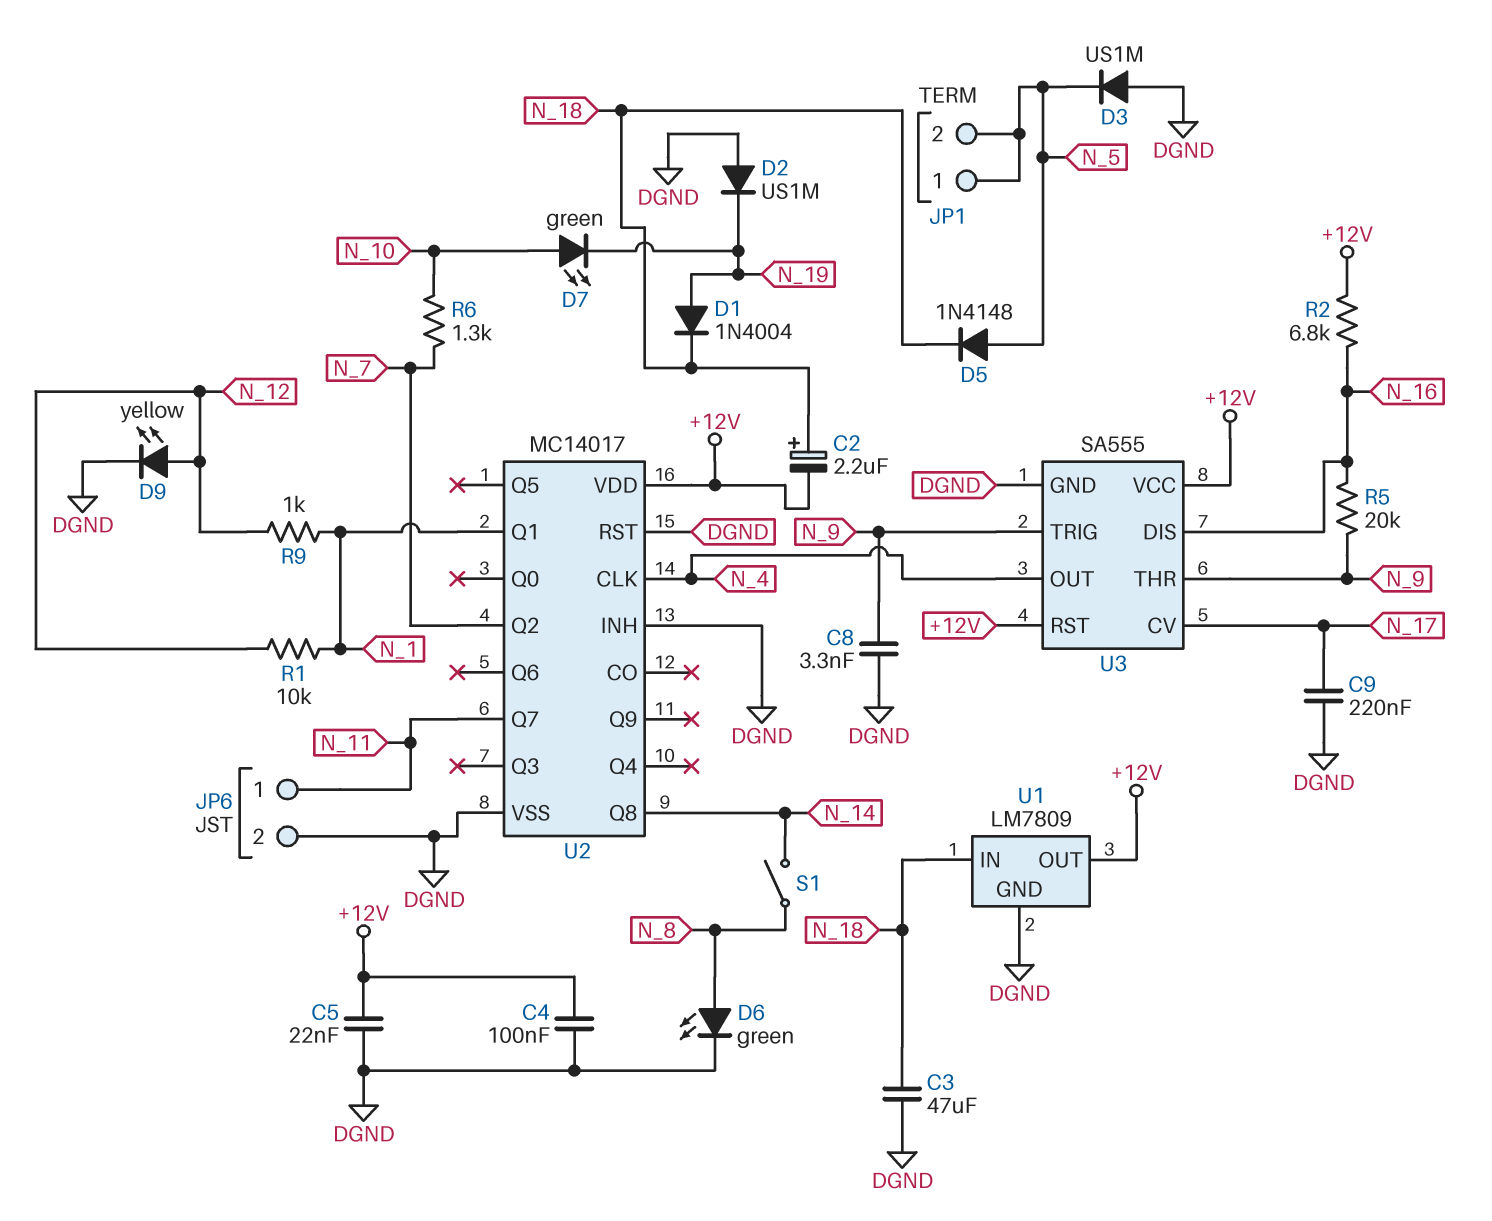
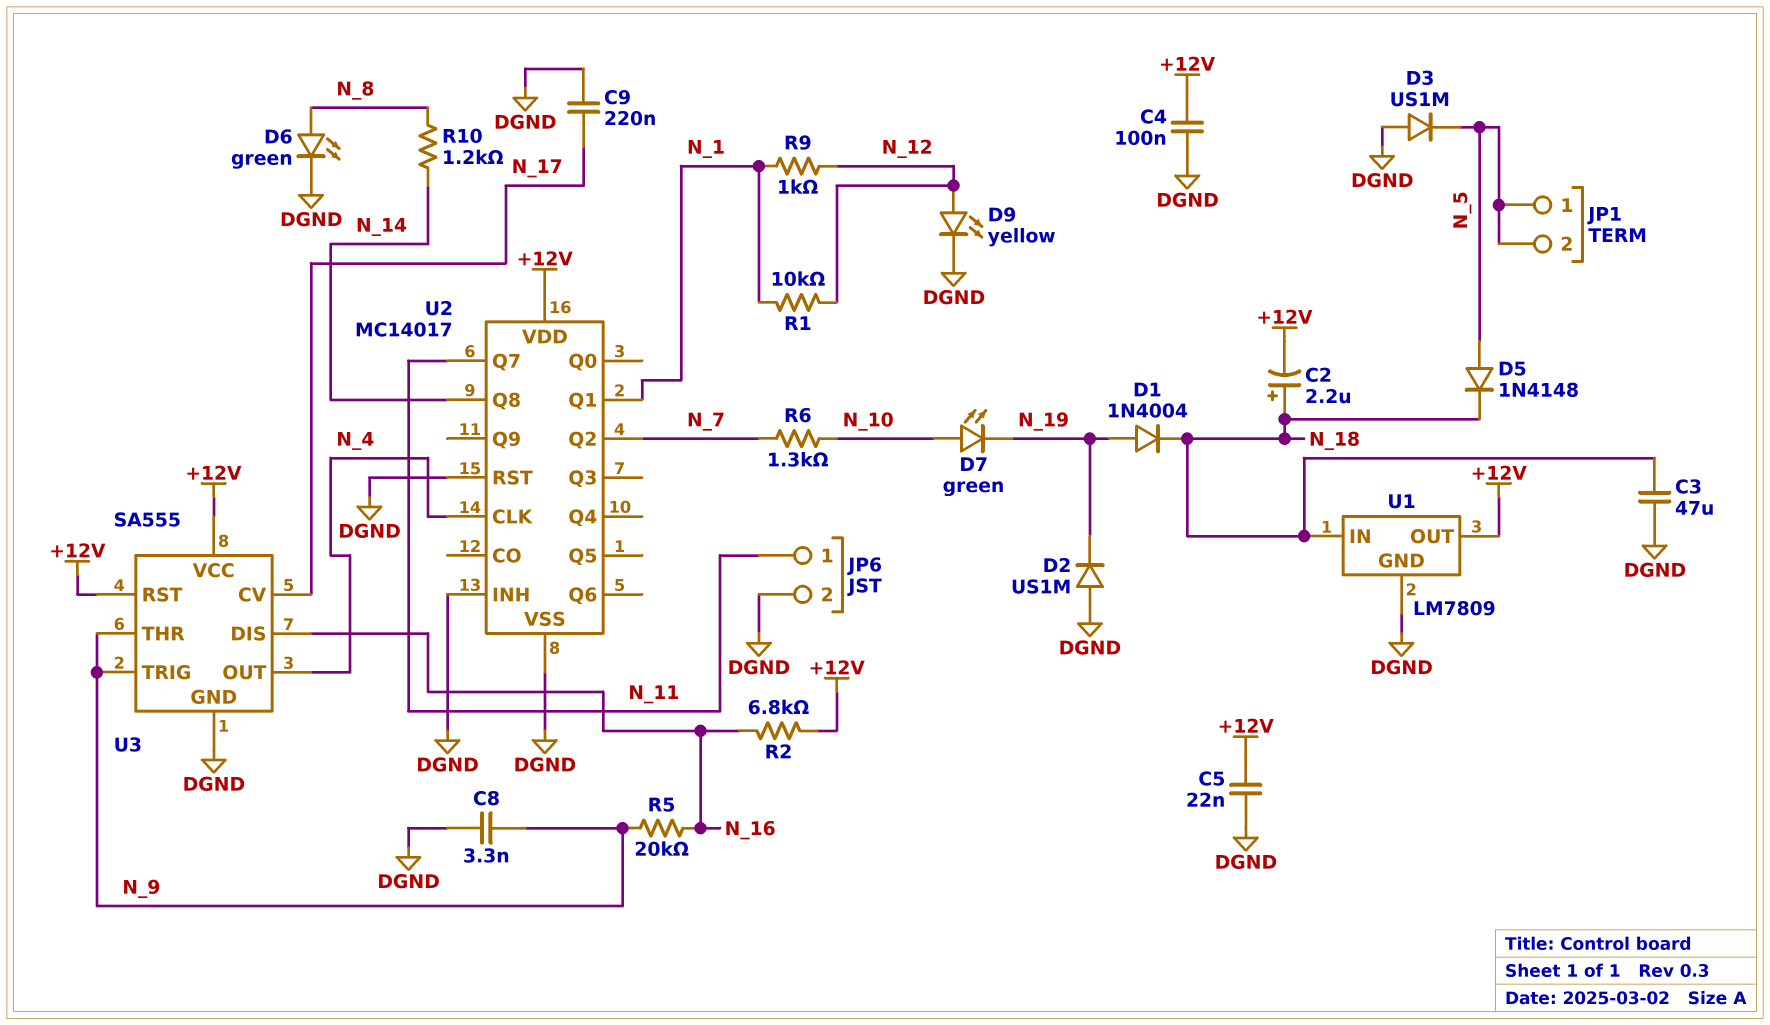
R10: none -> 1.2k (N_8, N_14)
S1: switch (N_8, N_14) -> none

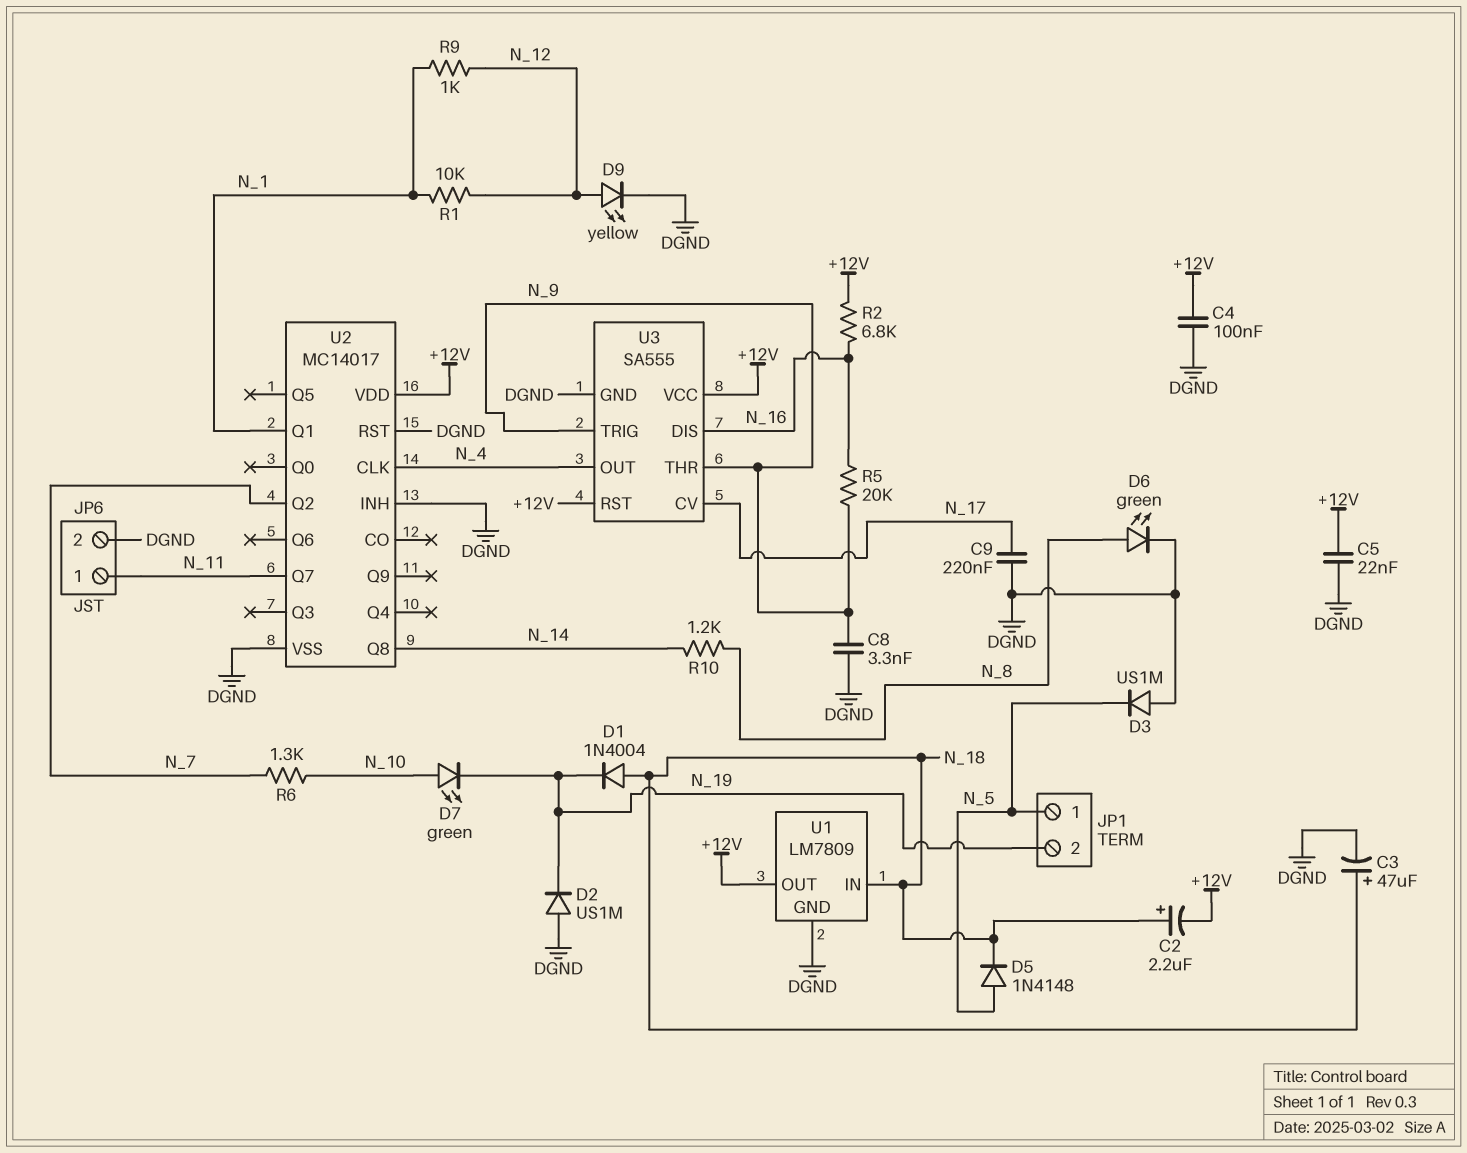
C3: 47uF (DGND, N_18) -> 47uF (plus N_18, minus DGND)
D1: diode 1N4004 (A N_19, K N_18) -> diode 1N4004 (A N_18, K N_19)
JP1 pin 2: N_5 -> N_19

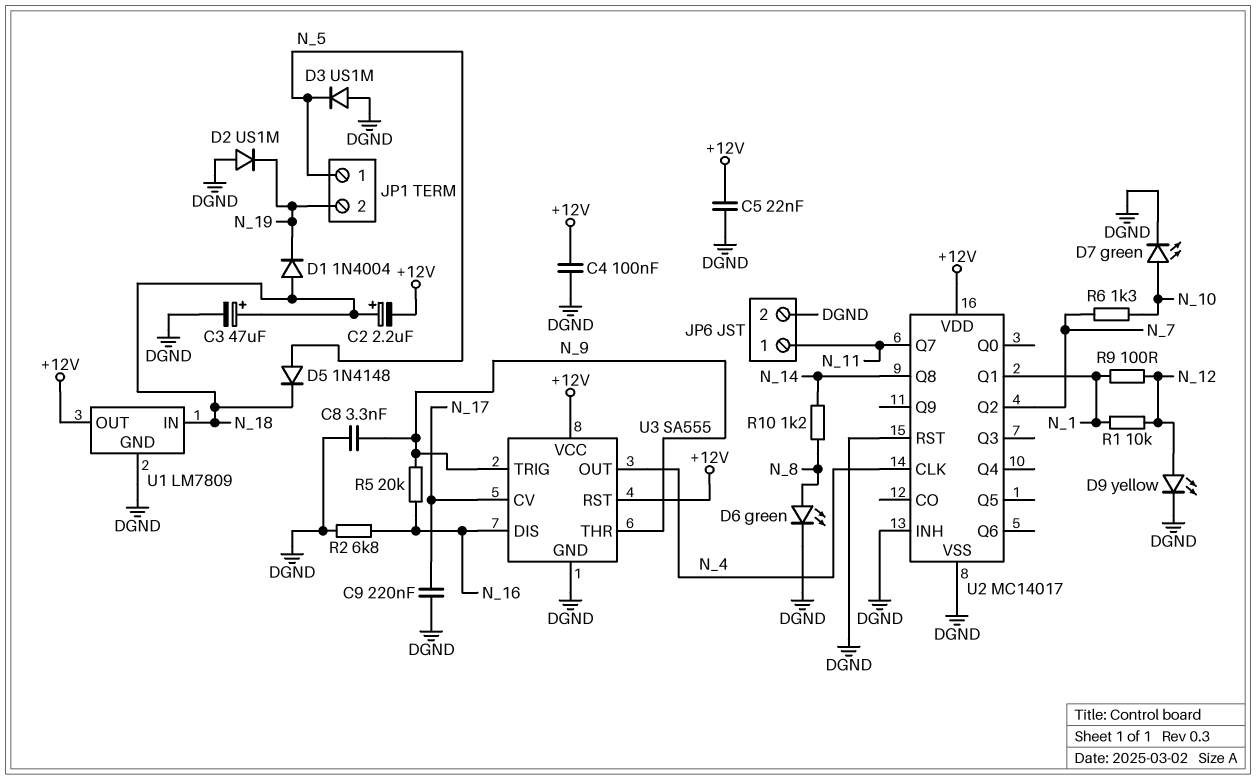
D7: LED green (A N_10, K N_19) -> LED green (A N_10, K DGND)
R2: 6.8k (+12V, N_16) -> 6.8k (DGND, N_16)
R9: 1k (N_1, N_12) -> 100 (N_1, N_12)

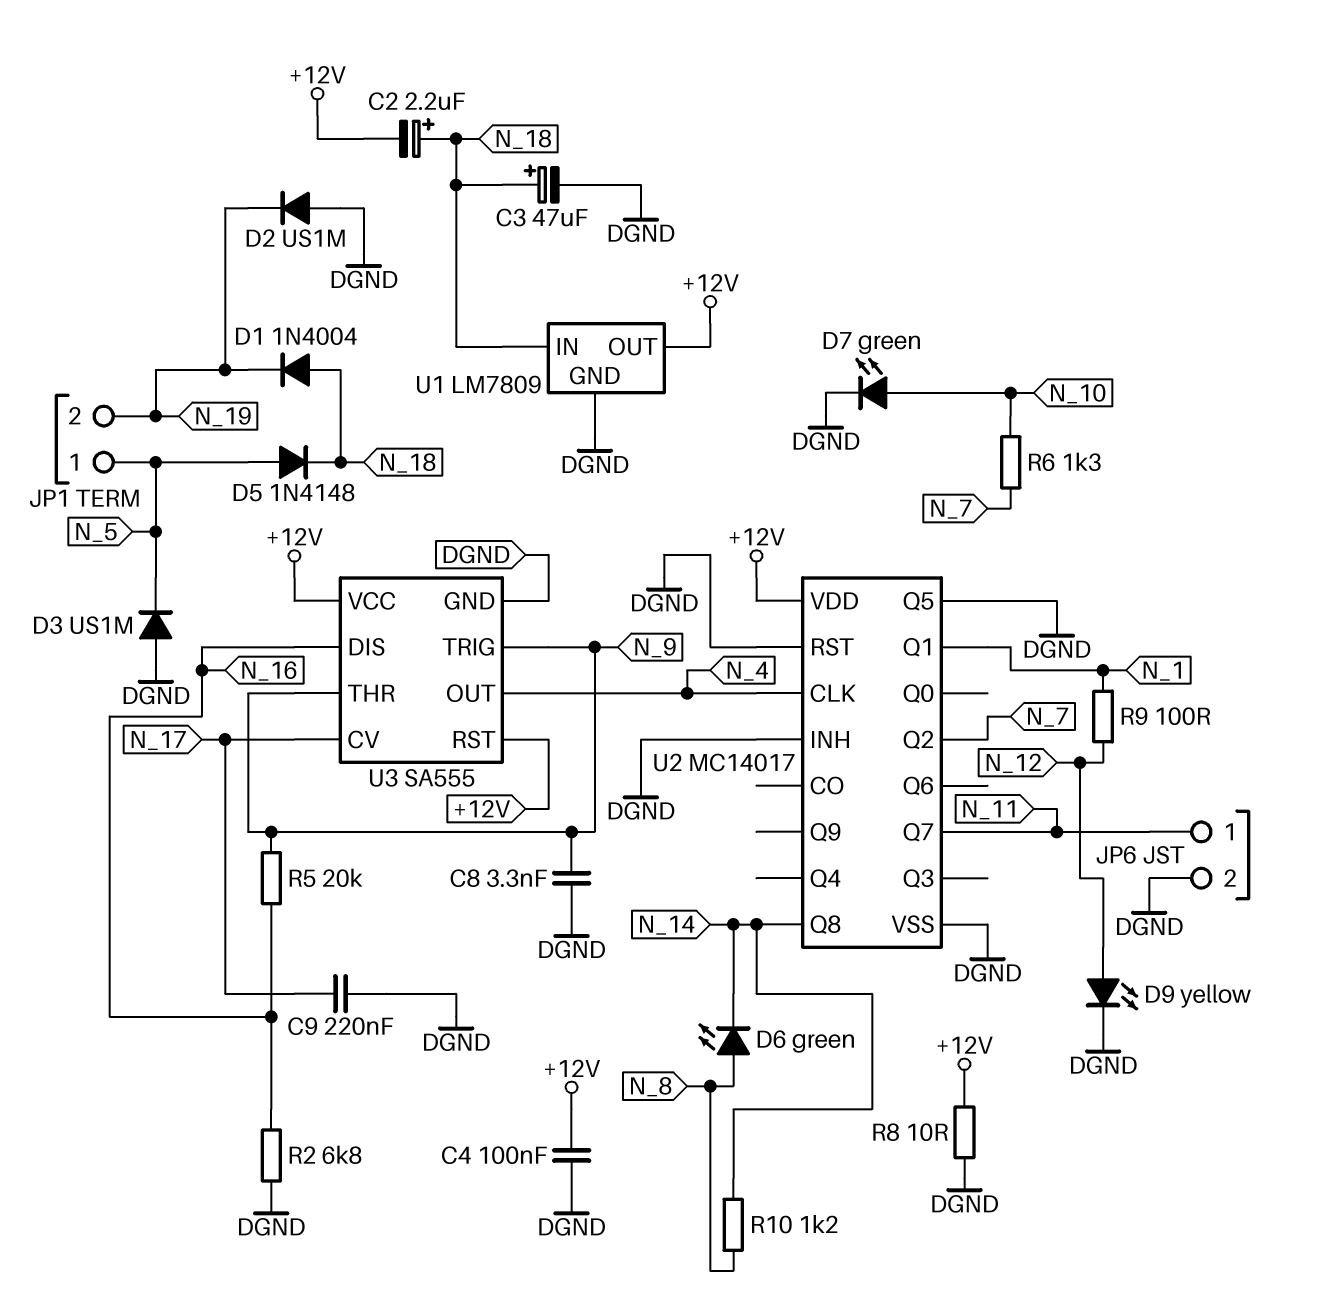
C5: 22nF (+12V, DGND) -> none
D6: LED green (A N_8, K DGND) -> LED green (A N_8, K N_14)
R1: 10k (N_1, N_12) -> none
R8: none -> 10 (+12V, DGND)
U2 pin Q5: none -> DGND

